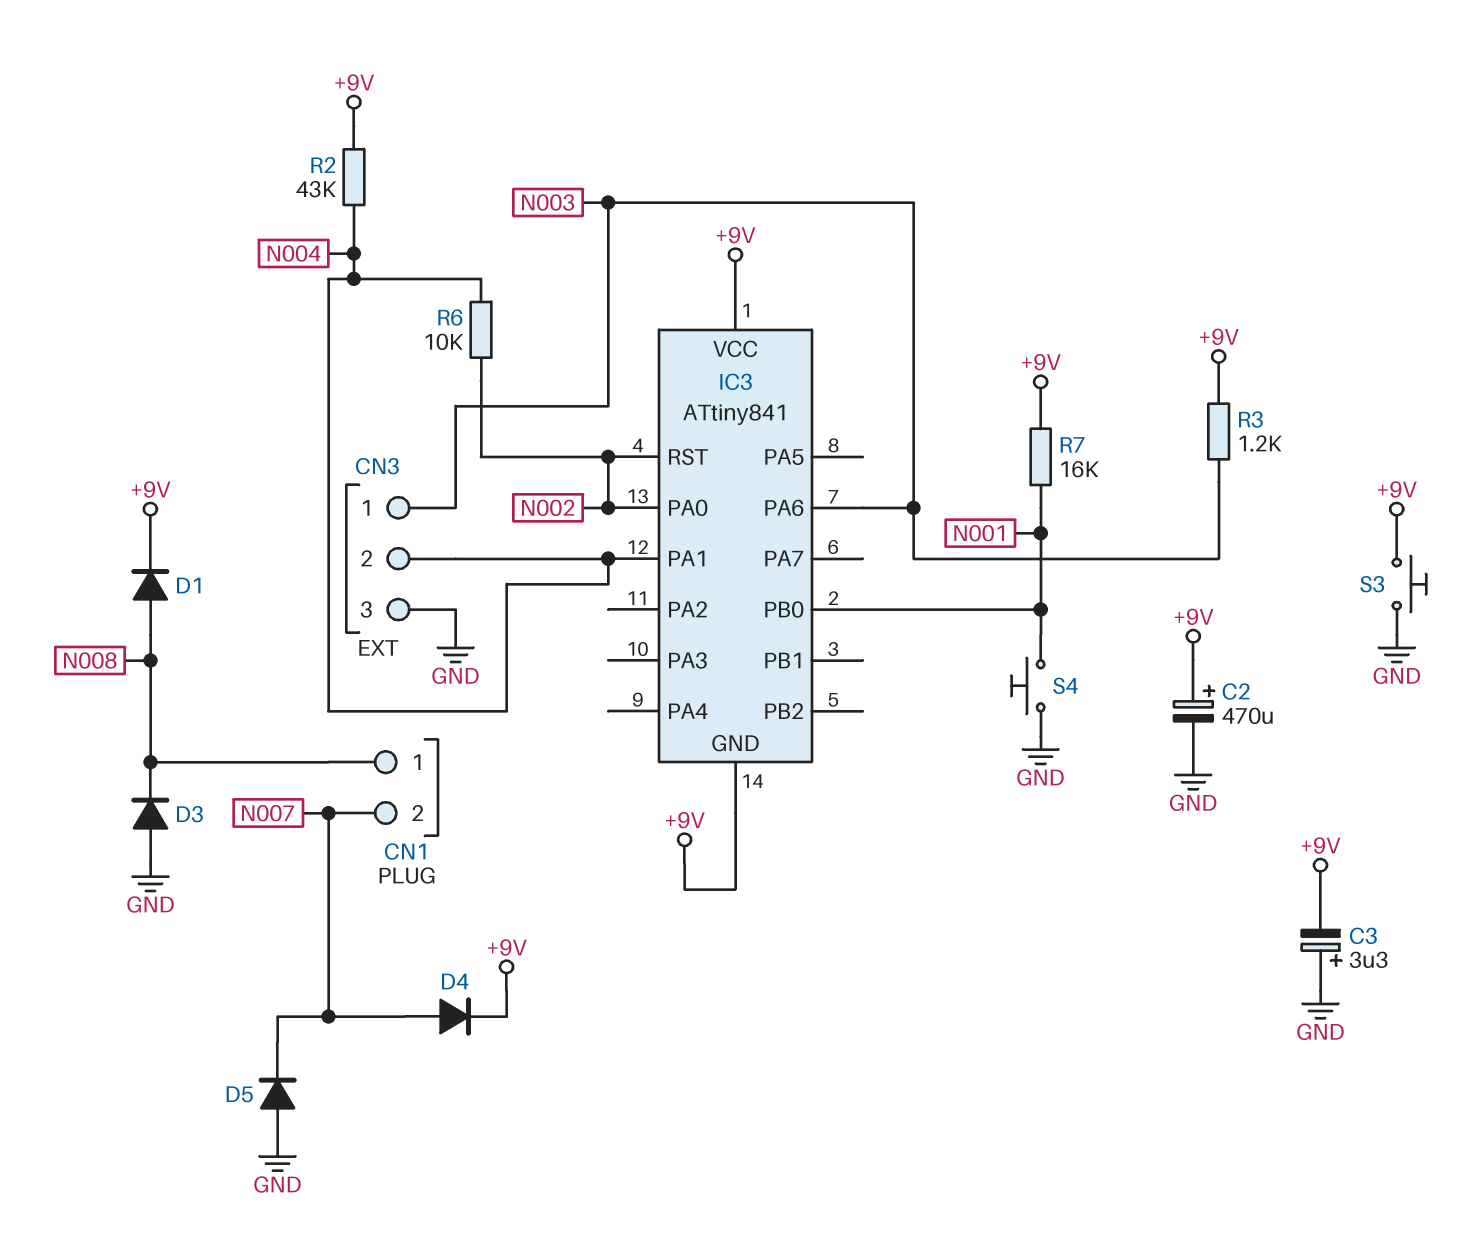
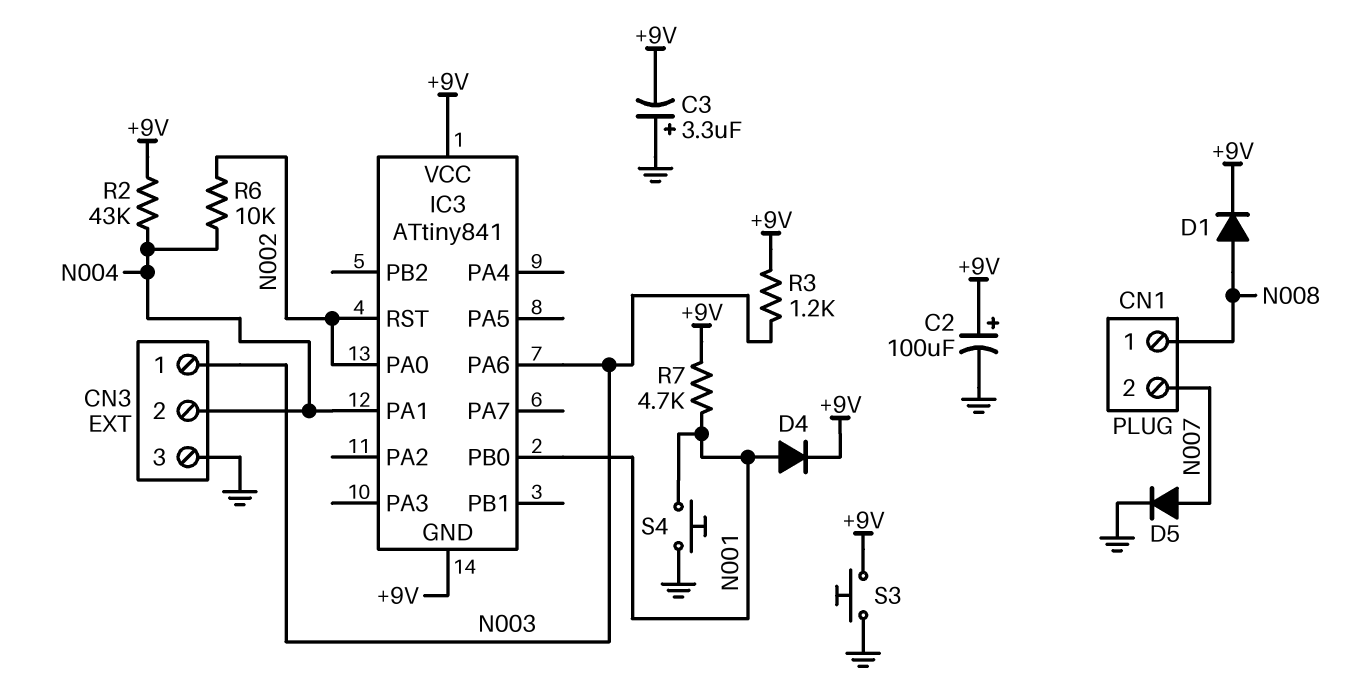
C2: 470uF (plus +9V, minus GND) -> 100uF (plus +9V, minus GND)
D3: diode (A GND, K N008) -> none
D4: diode (A N007, K +9V) -> diode (A N001, K +9V)
D5: diode (A GND, K N007) -> diode (A N007, K GND)
R7: 16k (+9V, N001) -> 4.7k (+9V, N001)

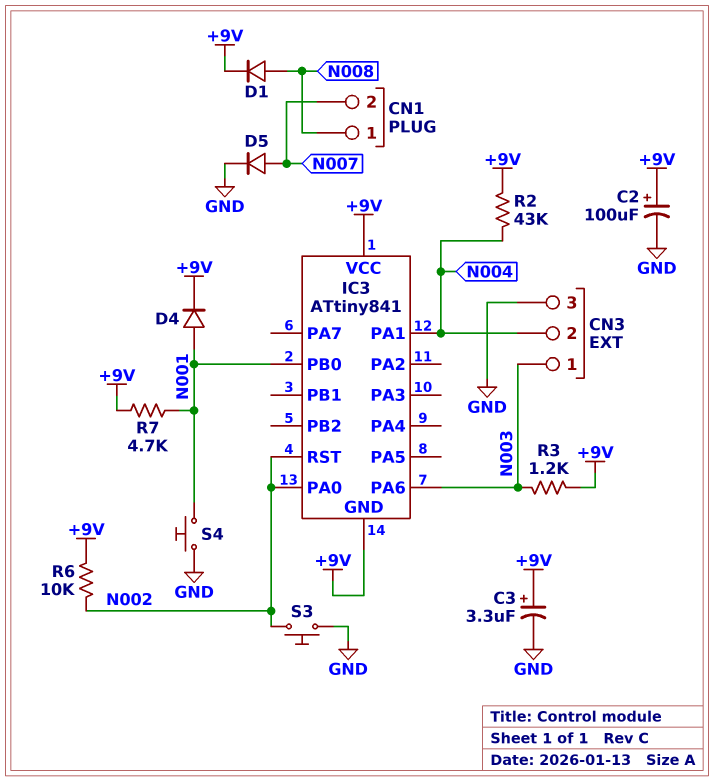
C3: 3.3uF (plus GND, minus +9V) -> 3.3uF (plus +9V, minus GND)
R6: 10k (N002, N004) -> 10k (+9V, N002)
S3: button (+9V, GND) -> button (GND, N002)

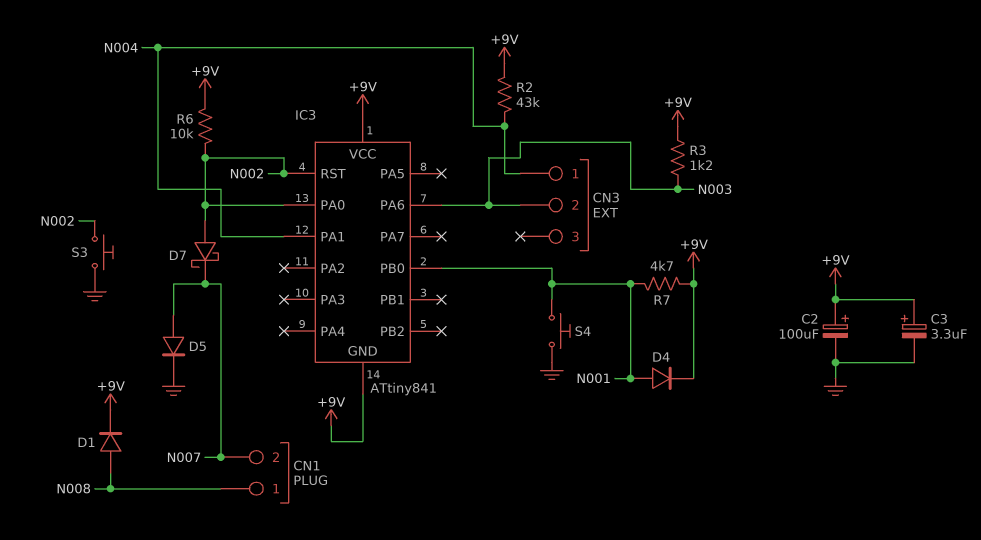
CN3 pin 1: N003 -> N004
CN3 pin 2: N004 -> N003
CN3 pin 3: GND -> none
D7: none -> schottky (A N002, K N007)

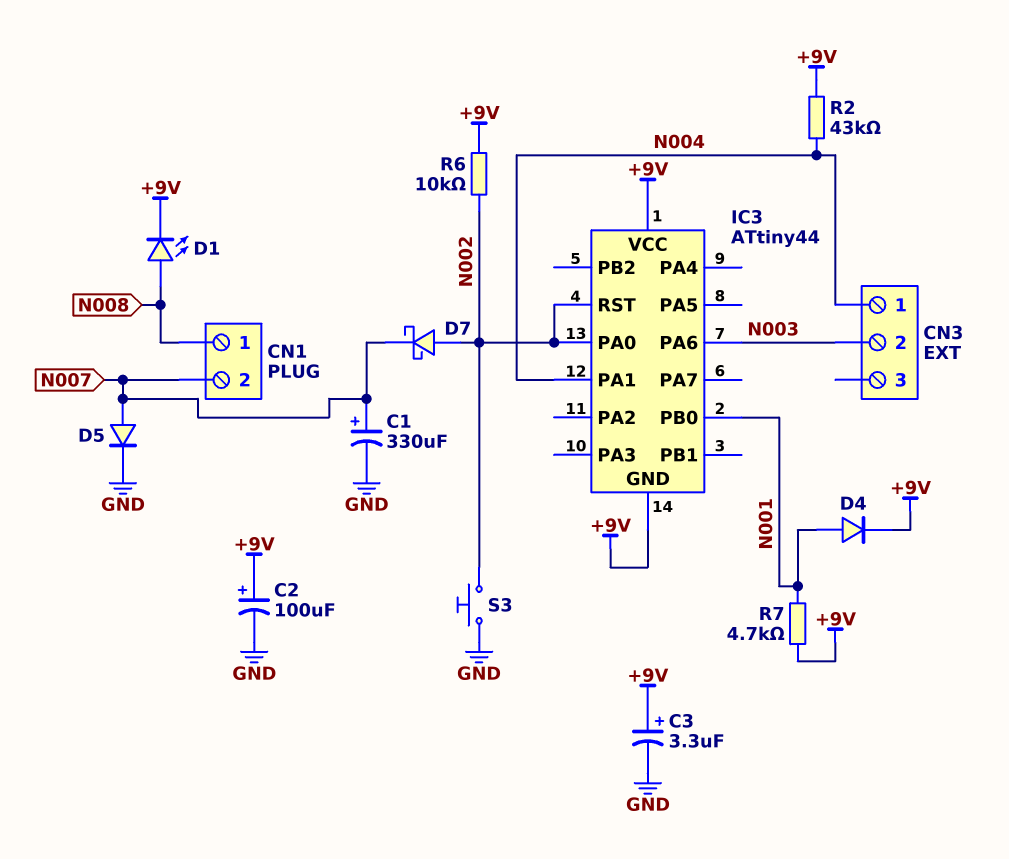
C1: none -> 330uF (plus N007, minus GND)
D1: diode (A N008, K +9V) -> LED (A N008, K +9V)
IC3: ATtiny841 -> ATtiny44
R3: 1.2k (+9V, N003) -> none
S4: button (GND, N001) -> none

